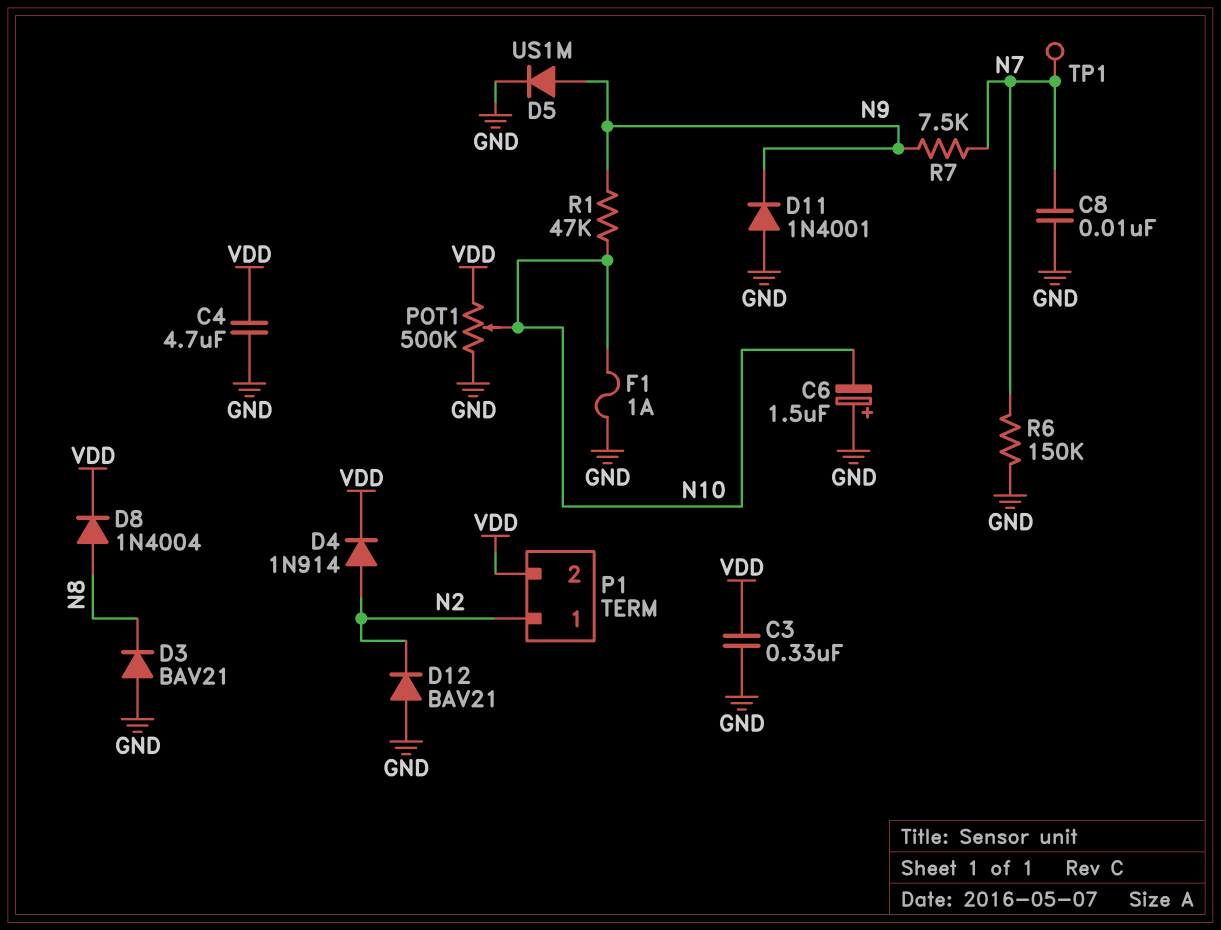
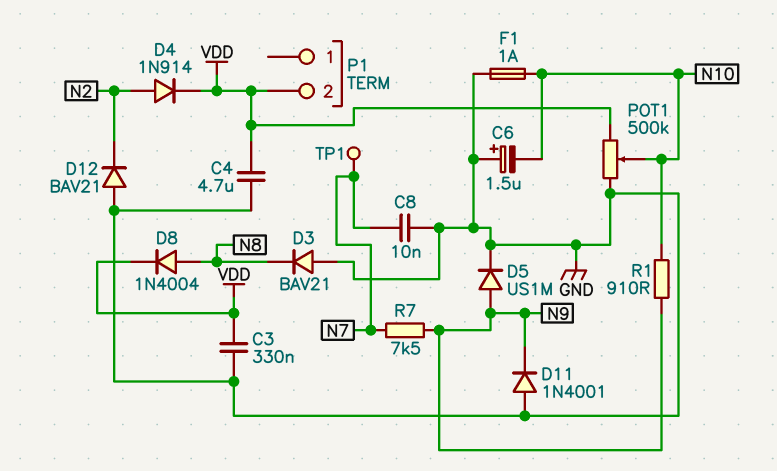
P1 pin 1: N2 -> none
R1: 47k (N9, N10) -> 910 (N9, N10)
R6: 150k (GND, N7) -> none

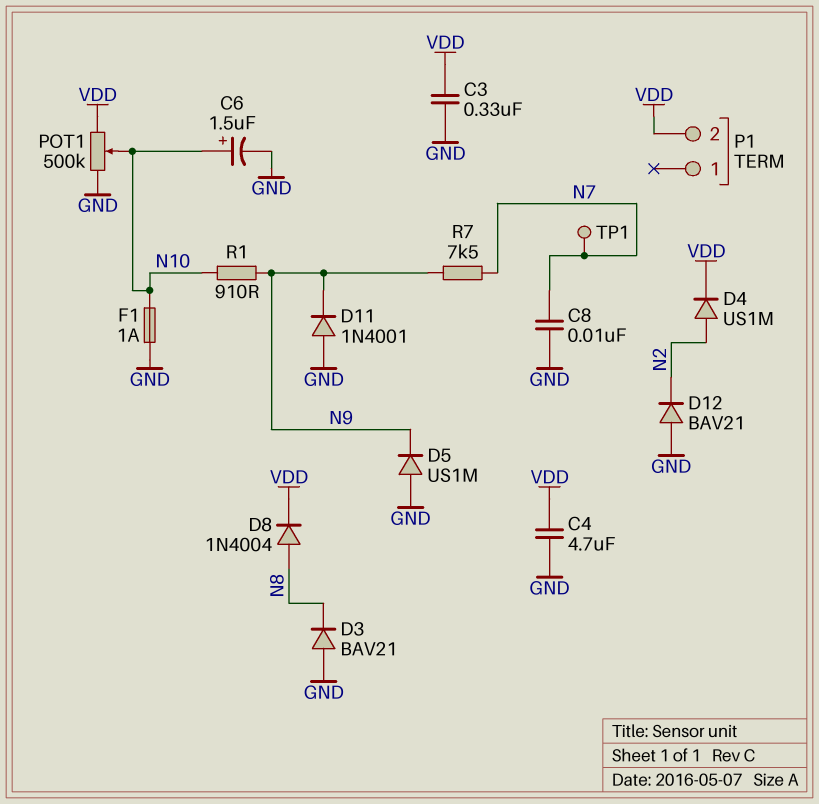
C6: 1.5uF (plus GND, minus N10) -> 1.5uF (plus N10, minus GND)
D4: diode 1N914 (A N2, K VDD) -> diode US1M (A N2, K VDD)
D5: diode US1M (A N9, K GND) -> diode US1M (A GND, K N9)

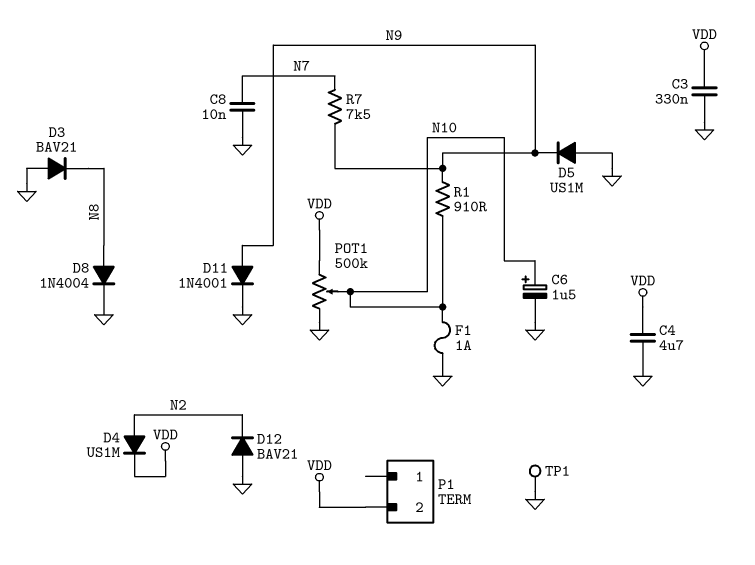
D8: diode 1N4004 (A N8, K VDD) -> diode 1N4004 (A N8, K GND)
D11: diode 1N4001 (A GND, K N9) -> diode 1N4001 (A N9, K GND)
TP1: test point (N7) -> test point (GND)

